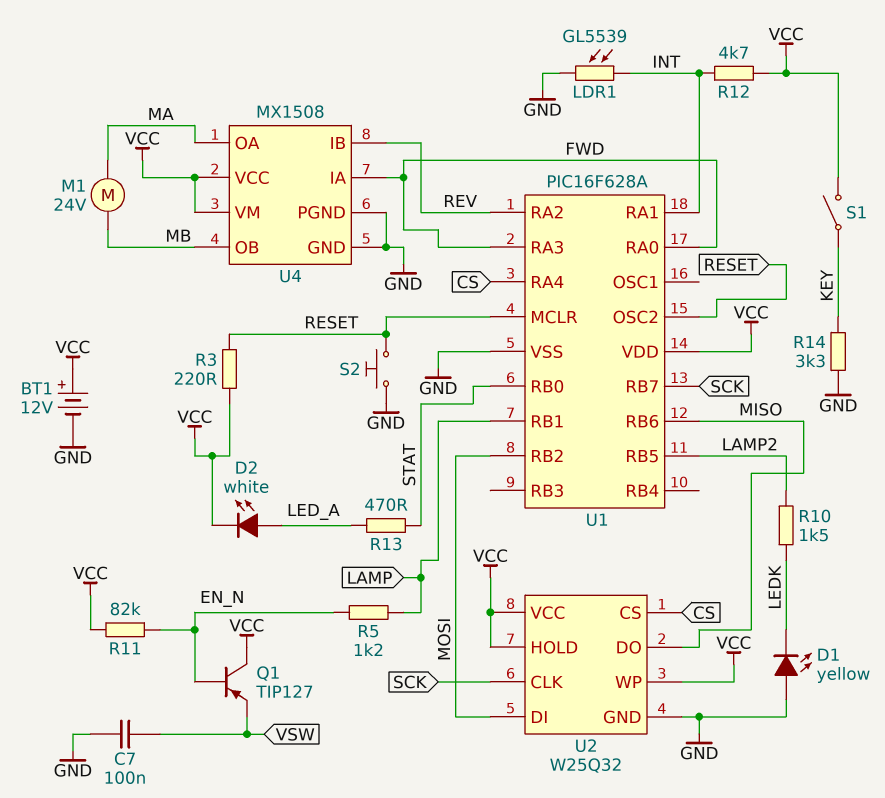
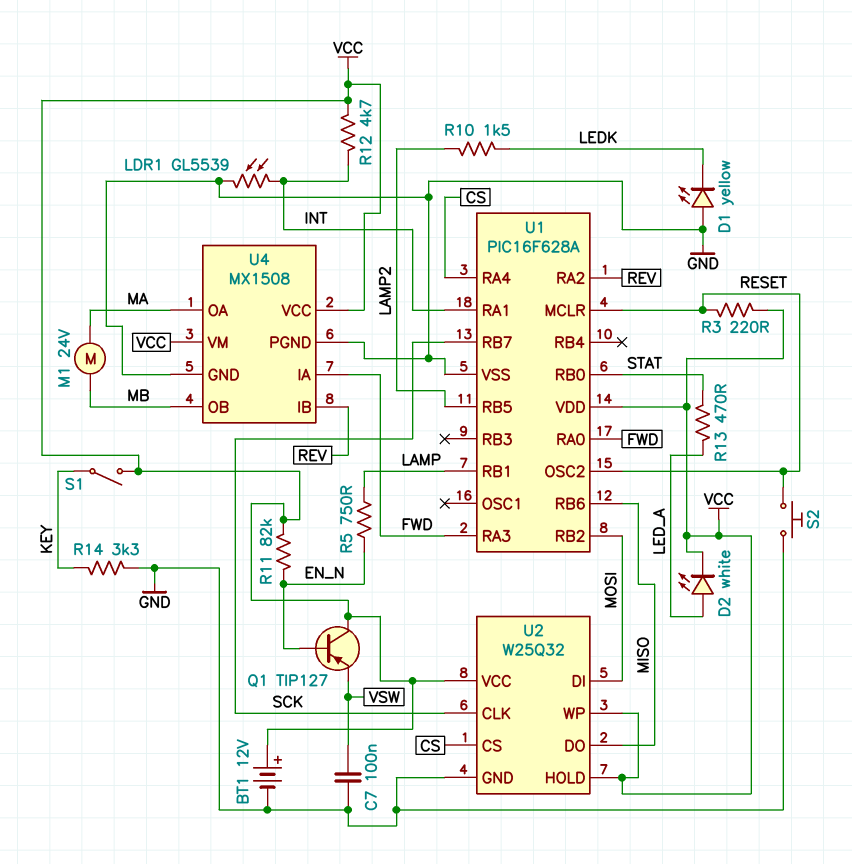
R5: 1.2k (EN_N, LAMP) -> 750 (EN_N, LAMP)

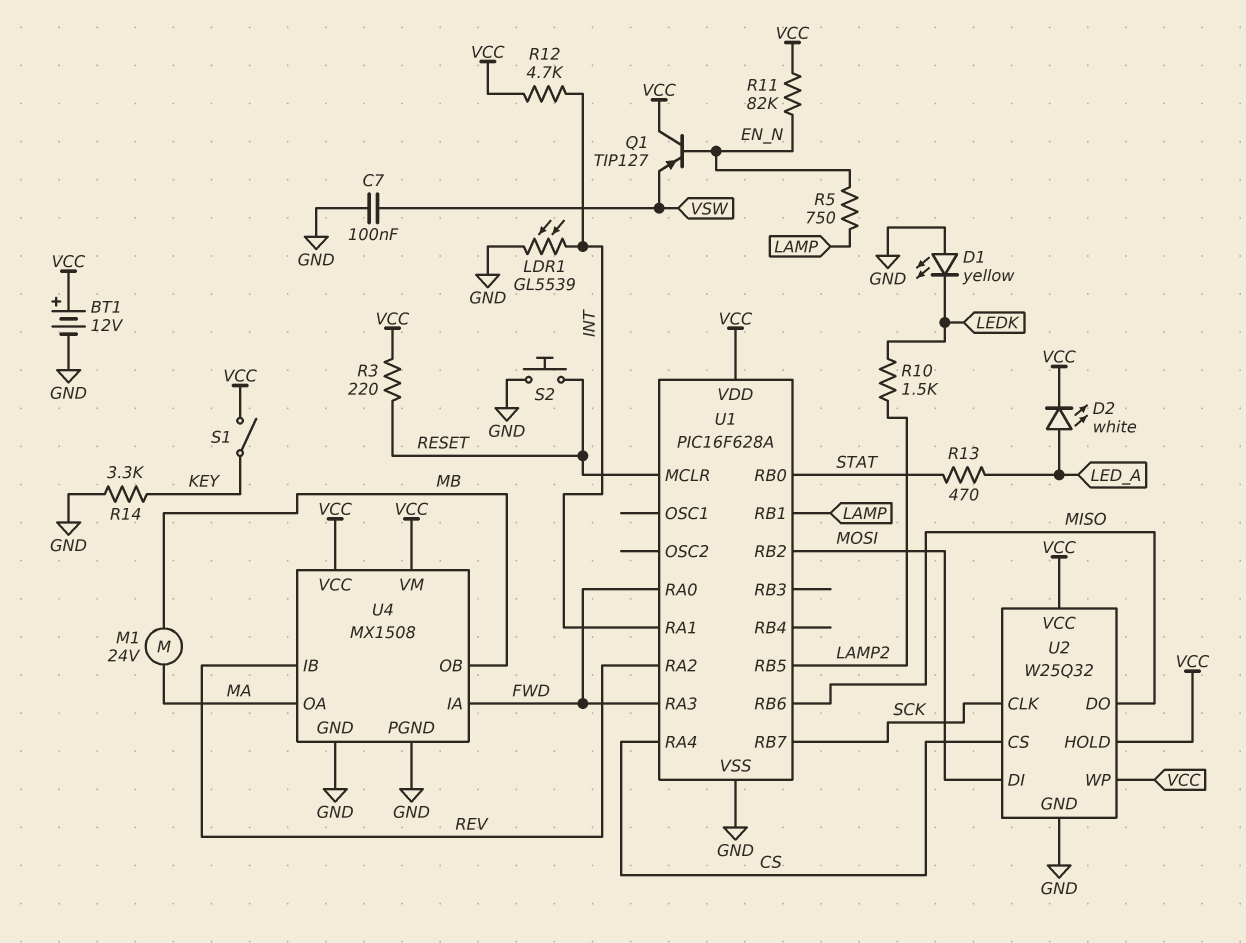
U1 pin OSC2: RESET -> none

